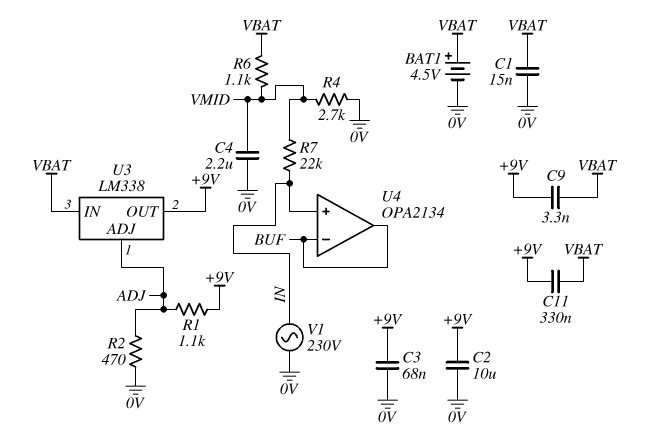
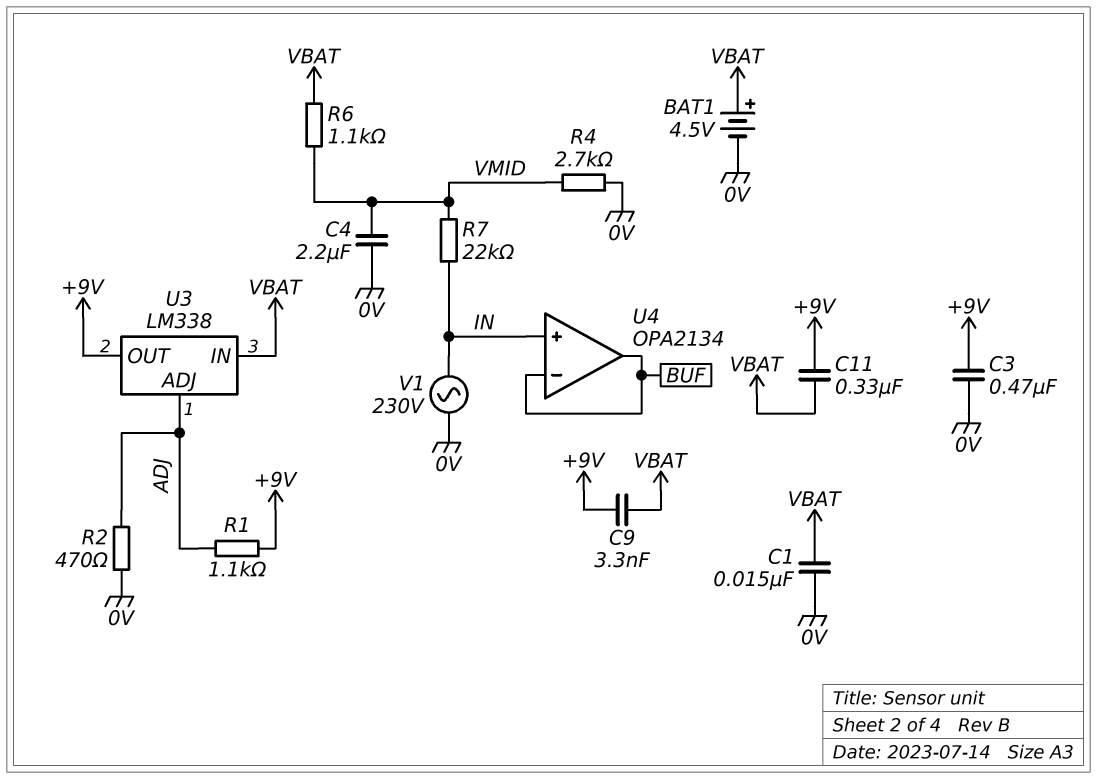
C2: 10uF (+9V, 0V) -> none
C3: 68nF (+9V, 0V) -> 470nF (+9V, 0V)

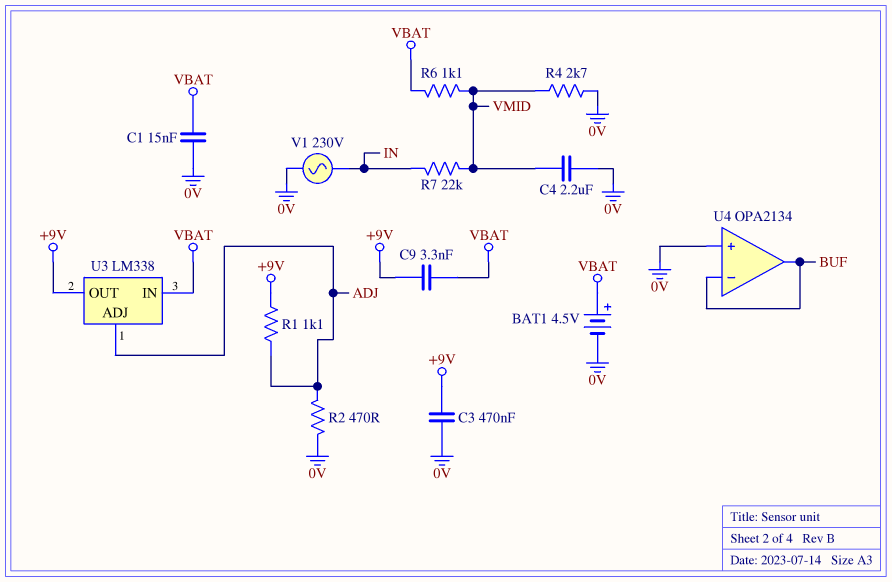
C11: 330nF (+9V, VBAT) -> none
U4 pin in+: IN -> 0V

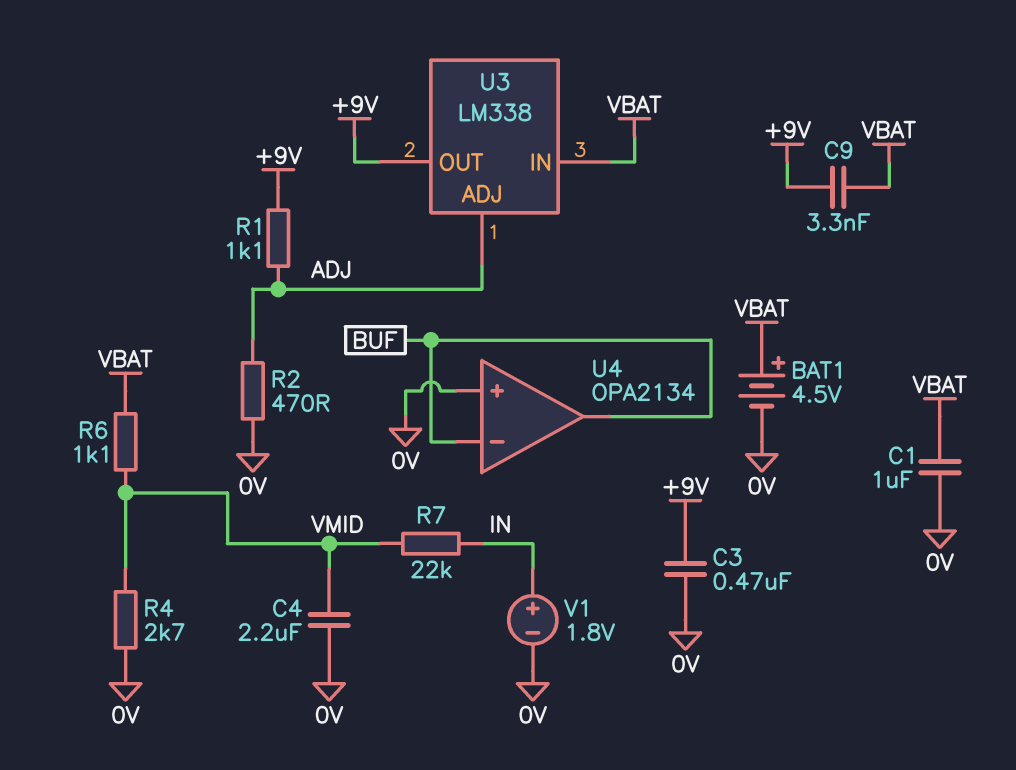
C1: 15nF (0V, VBAT) -> 1uF (0V, VBAT)
V1: AC 230V (0V, IN) -> 1.8V (plus IN, minus 0V)

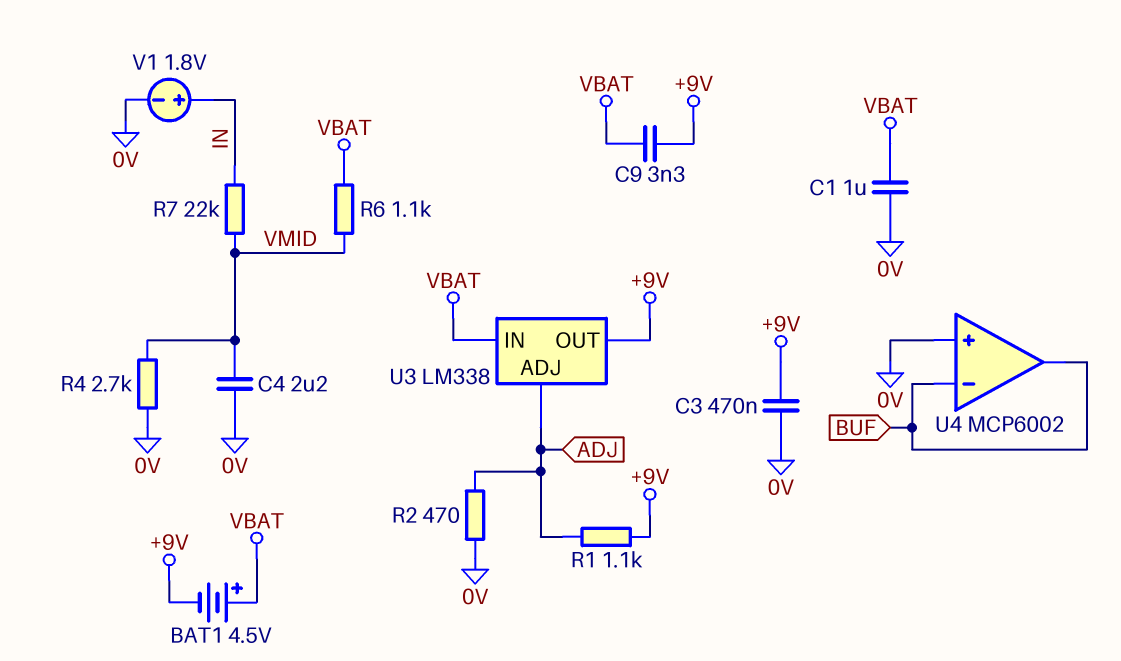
BAT1: 4.5V (plus VBAT, minus 0V) -> 4.5V (plus VBAT, minus +9V)
U4: OPA2134 -> MCP6002

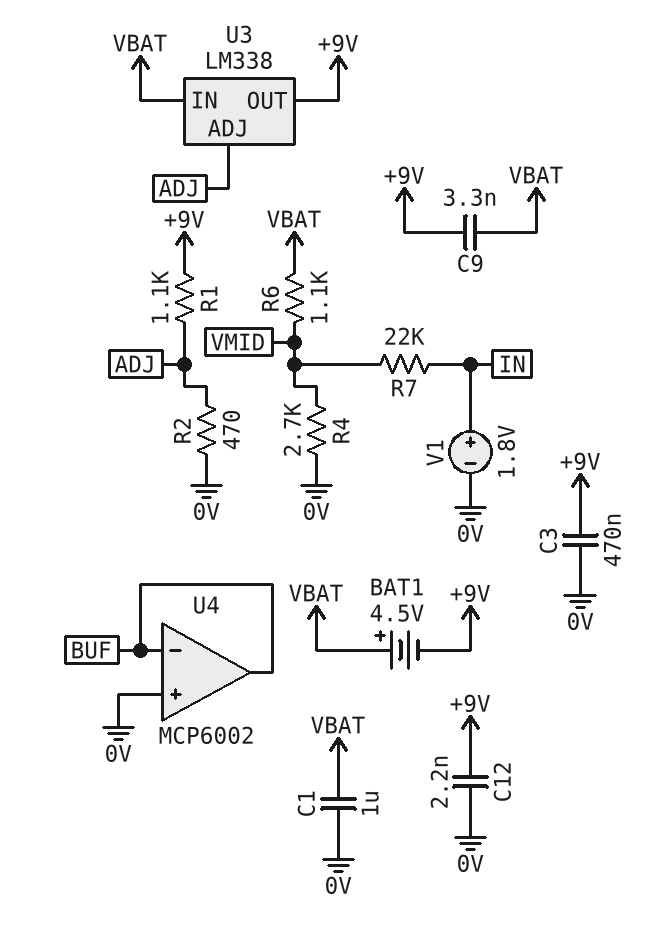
C4: 2.2uF (0V, VMID) -> none
C12: none -> 2.2nF (+9V, 0V)

